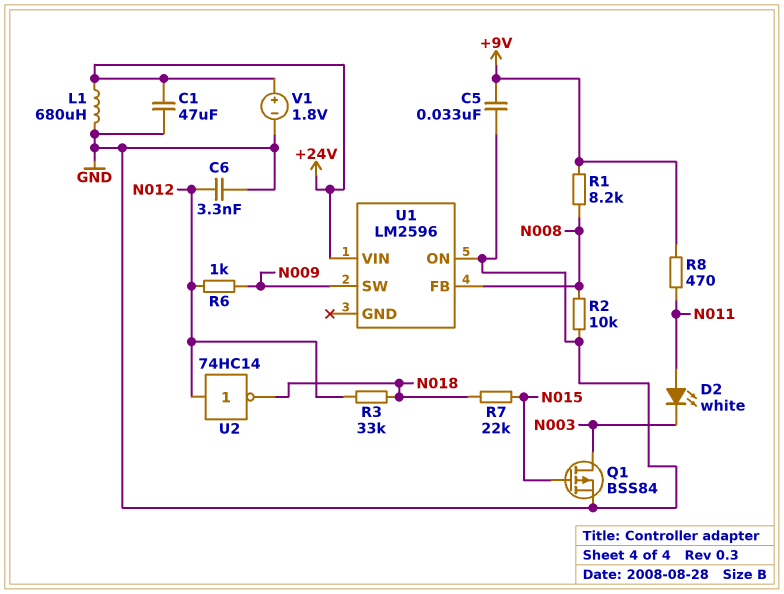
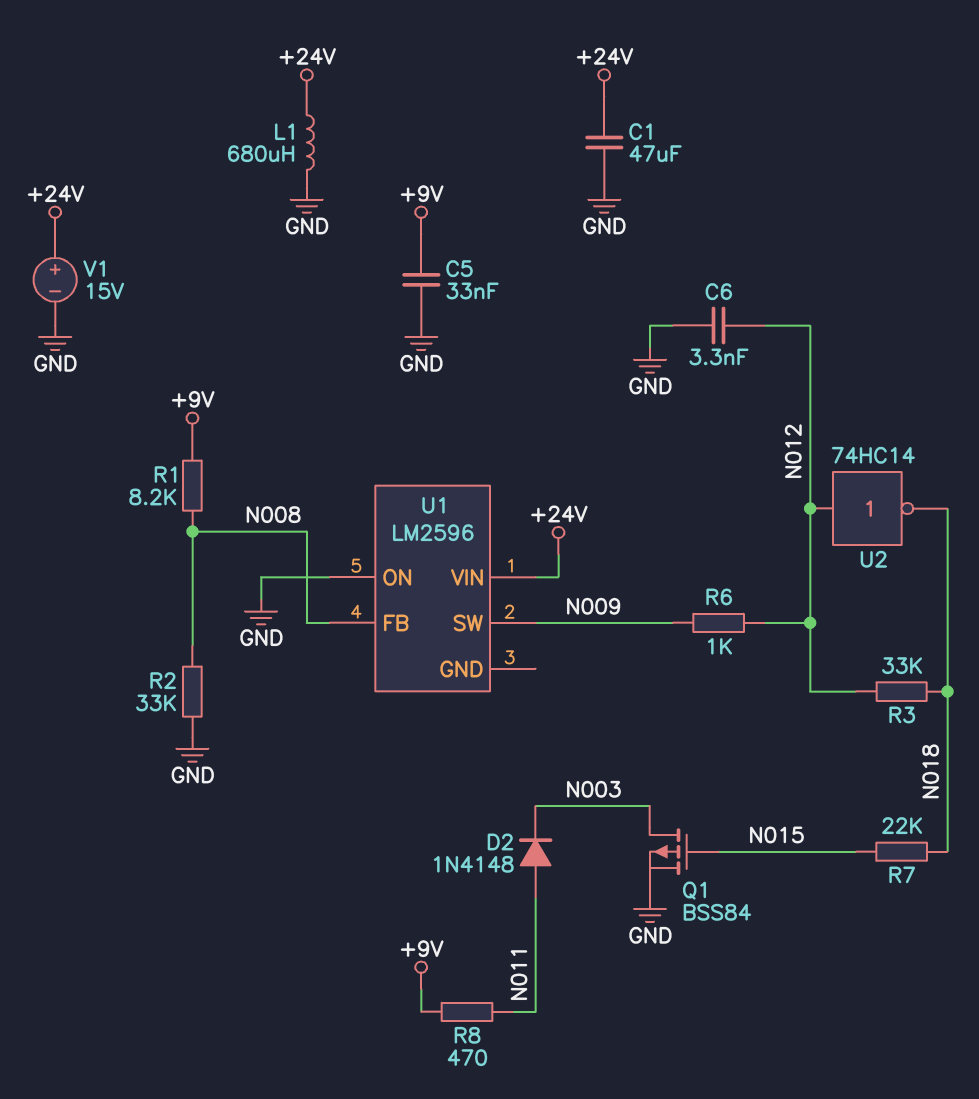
D2: LED white (A N011, K N003) -> diode 1N4148 (A N011, K N003)
R2: 10k (GND, N008) -> 33k (GND, N008)
V1: 1.8V (plus +24V, minus GND) -> 15V (plus +24V, minus GND)

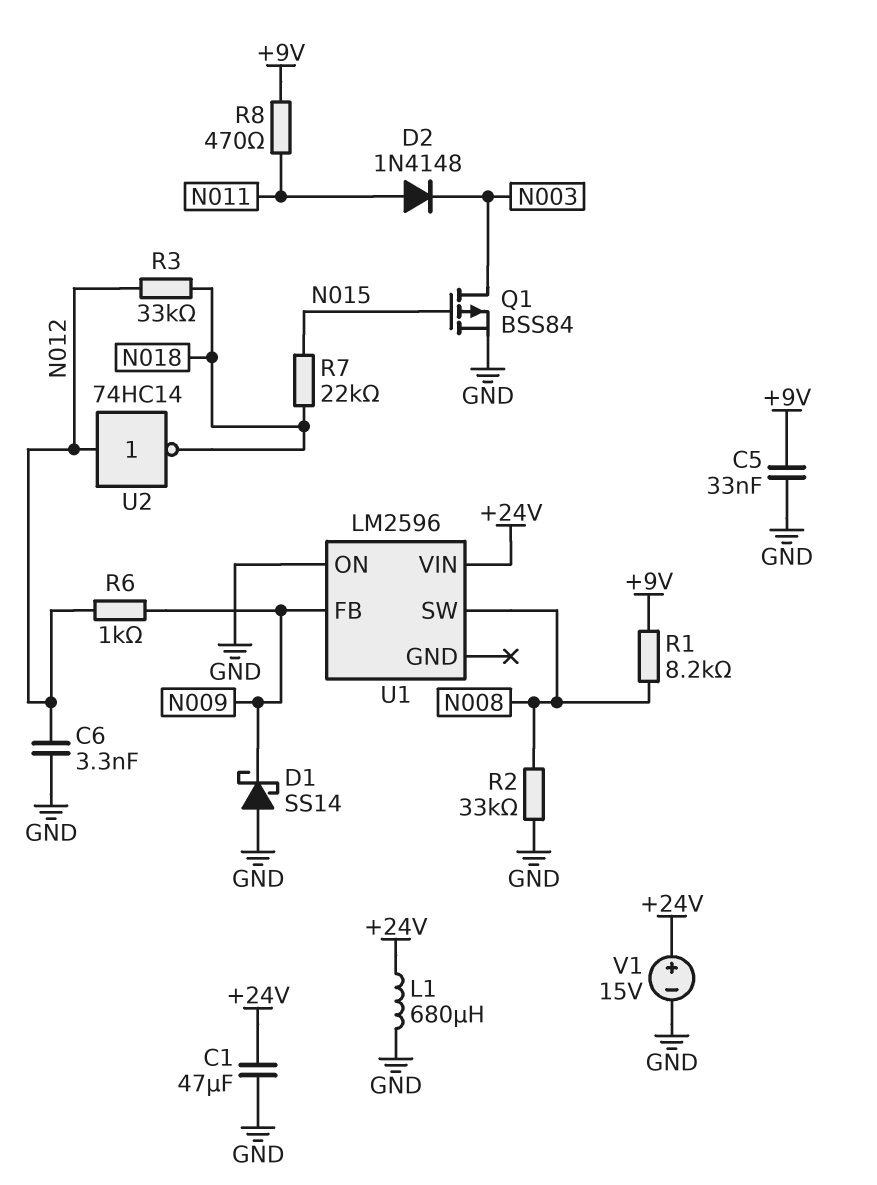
D1: none -> schottky SS14 (A GND, K N009)
U1 pin FB: N008 -> N009
U1 pin SW: N009 -> N008

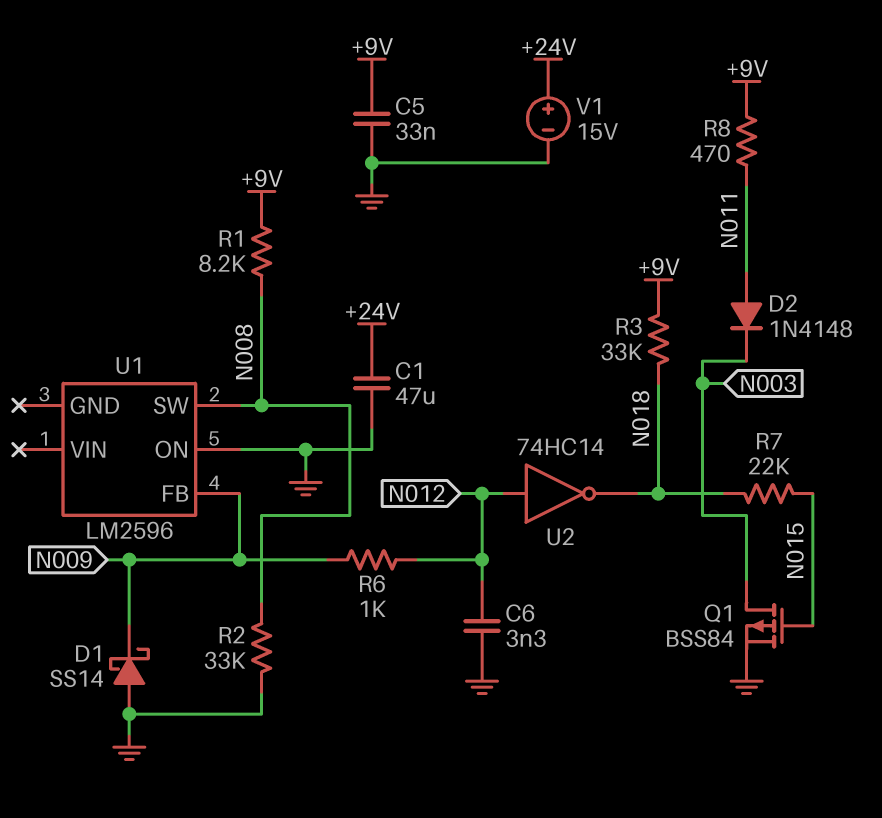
L1: 680uH (+24V, GND) -> none
R3: 33k (N012, N018) -> 33k (+9V, N018)
U1 pin VIN: +24V -> none

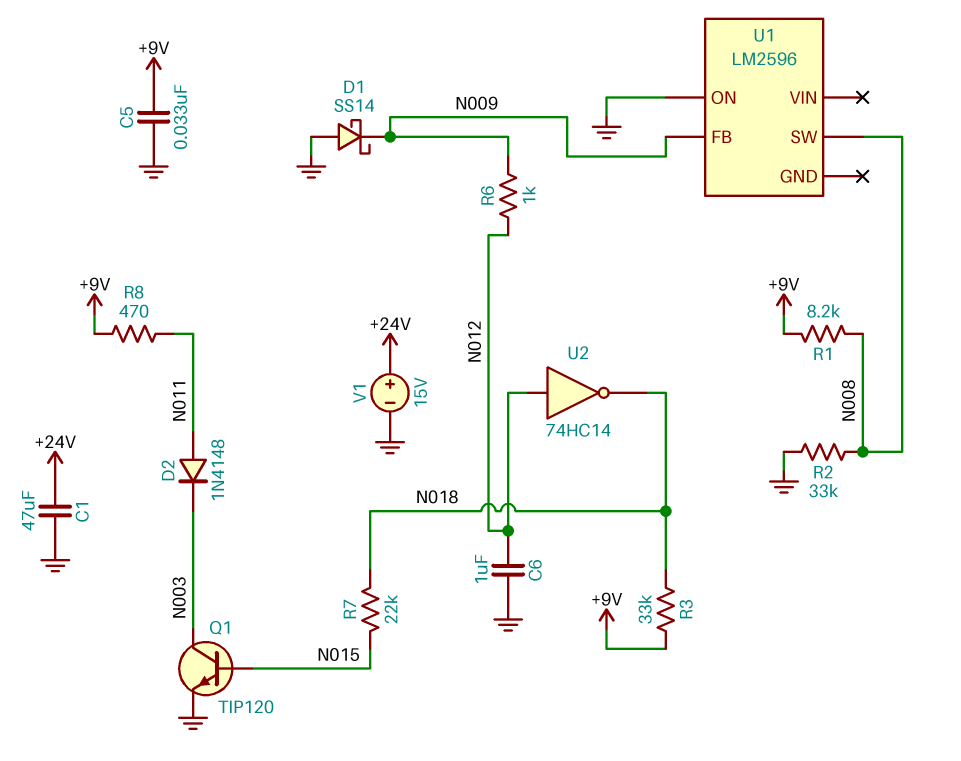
C6: 3.3nF (GND, N012) -> 1uF (GND, N012)
Q1: PMOS BSS84 (G N015, D N003, S GND) -> NPN TIP120 (B N015, C N003, E GND)

